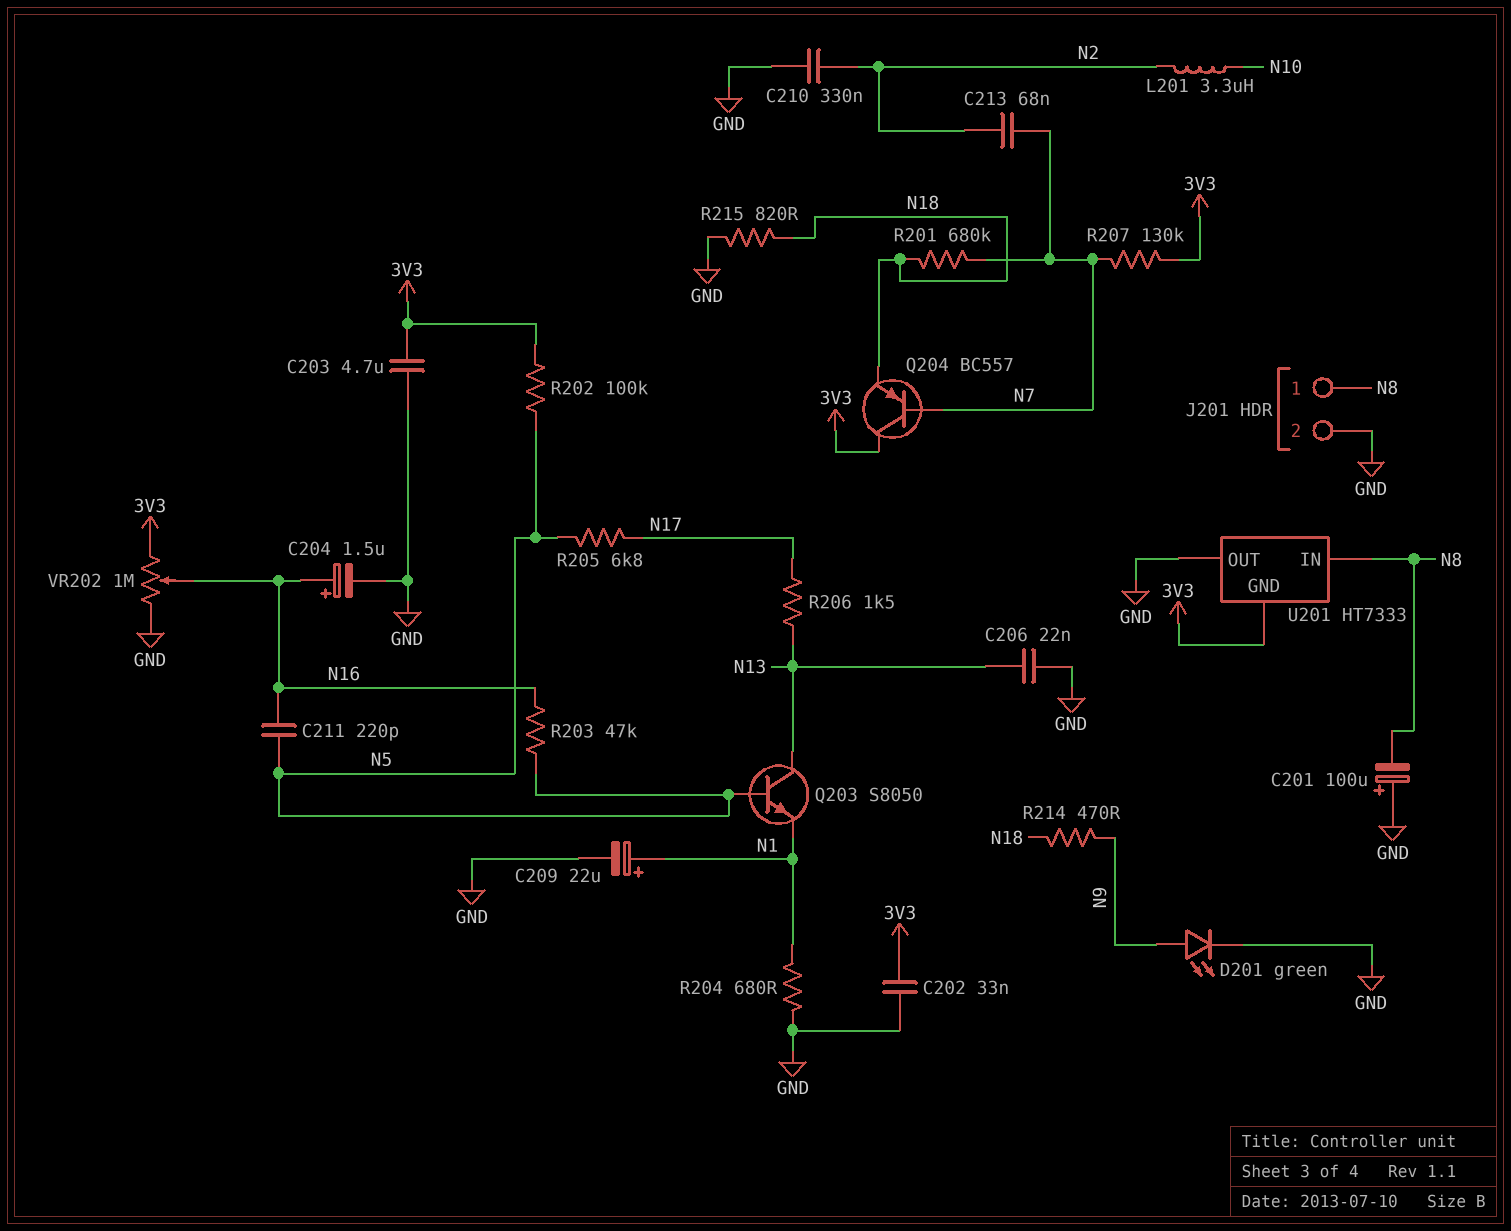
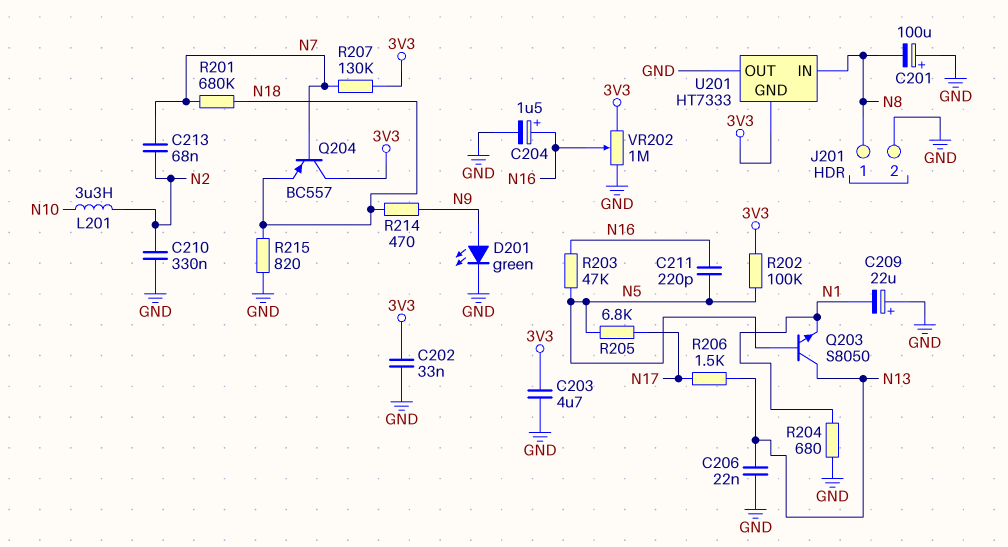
C209: 22uF (plus N1, minus GND) -> 22uF (plus GND, minus N1)

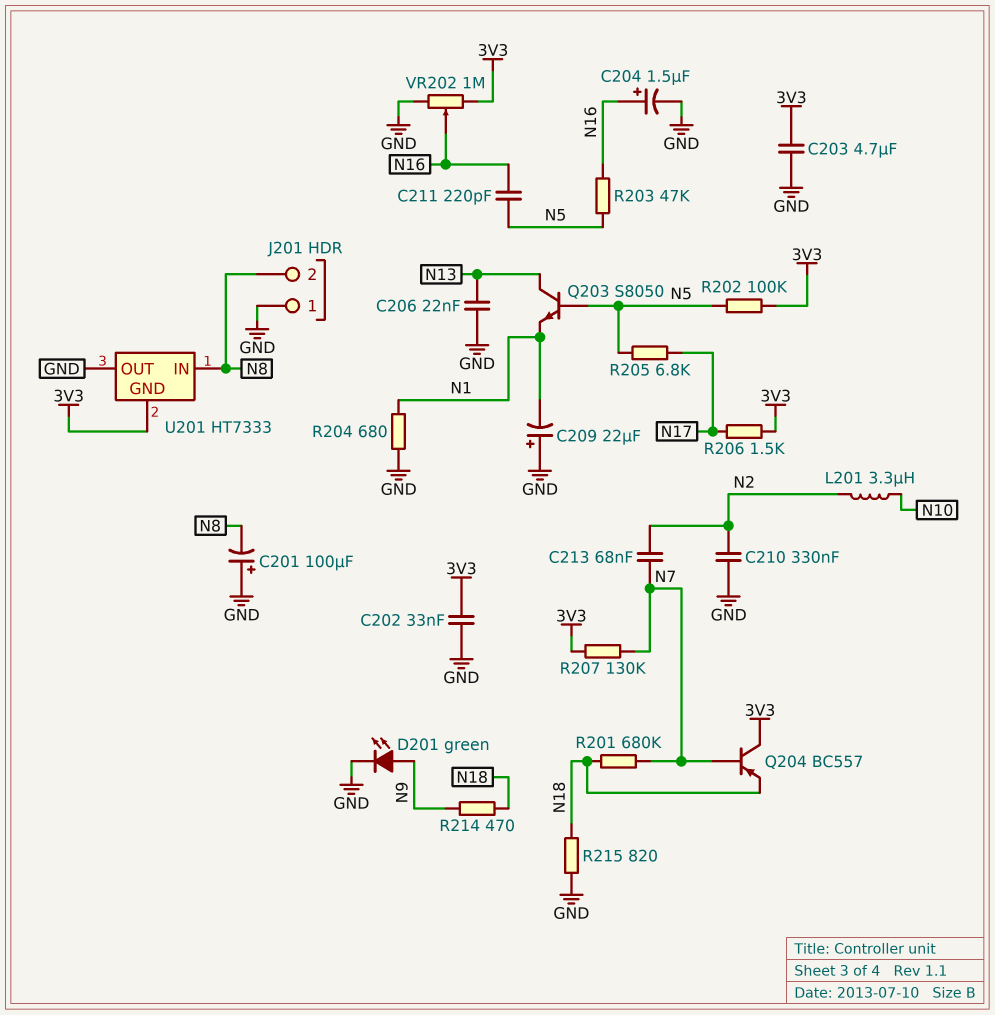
J201 pin 1: N8 -> GND
J201 pin 2: GND -> N8
R206: 1.5k (N13, N17) -> 1.5k (3V3, N17)

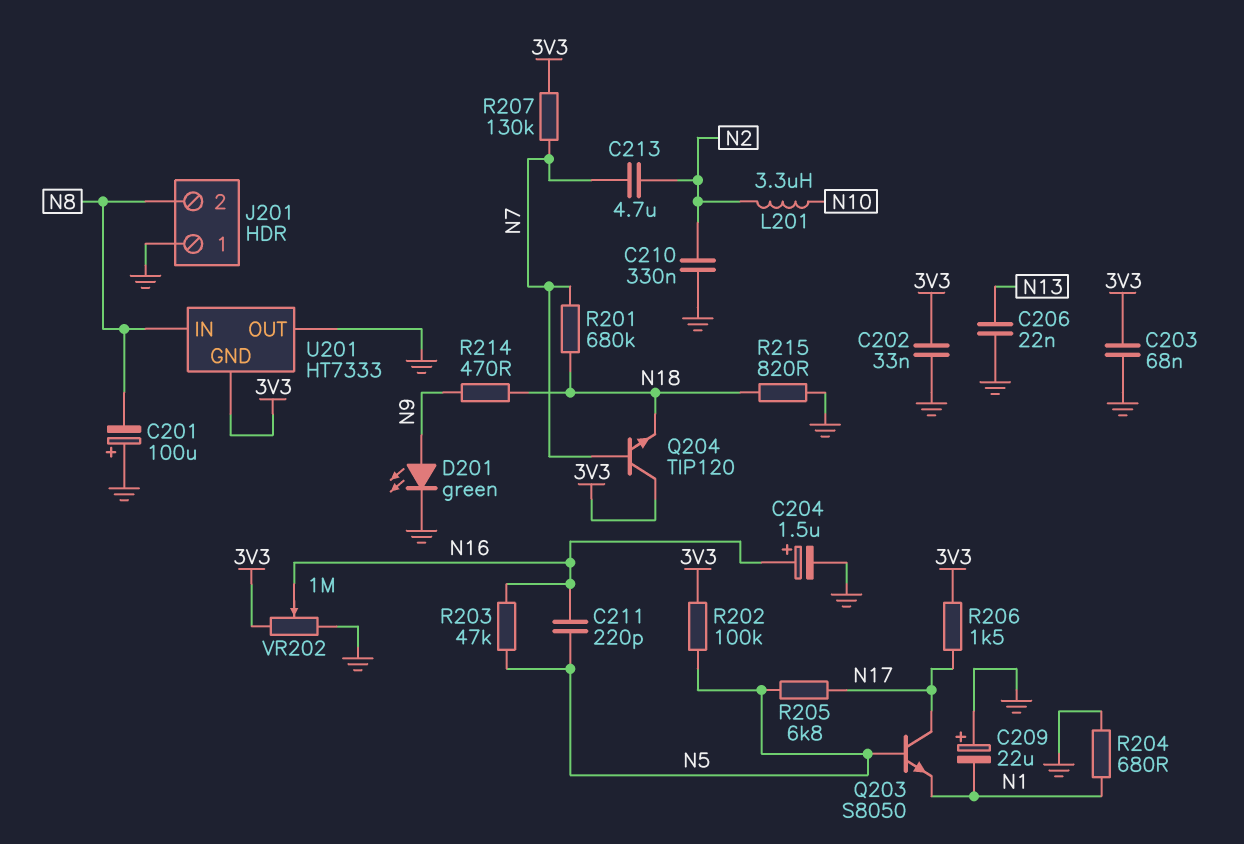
C203: 4.7uF (3V3, GND) -> 68nF (3V3, GND)
C213: 68nF (N2, N7) -> 4.7uF (N2, N7)
Q203: NPN S8050 (B N5, C N13, E N1) -> NPN S8050 (B N5, C N17, E N1)
Q204: PNP BC557 (B N7, C 3V3, E N18) -> NPN TIP120 (B N7, C 3V3, E N18)

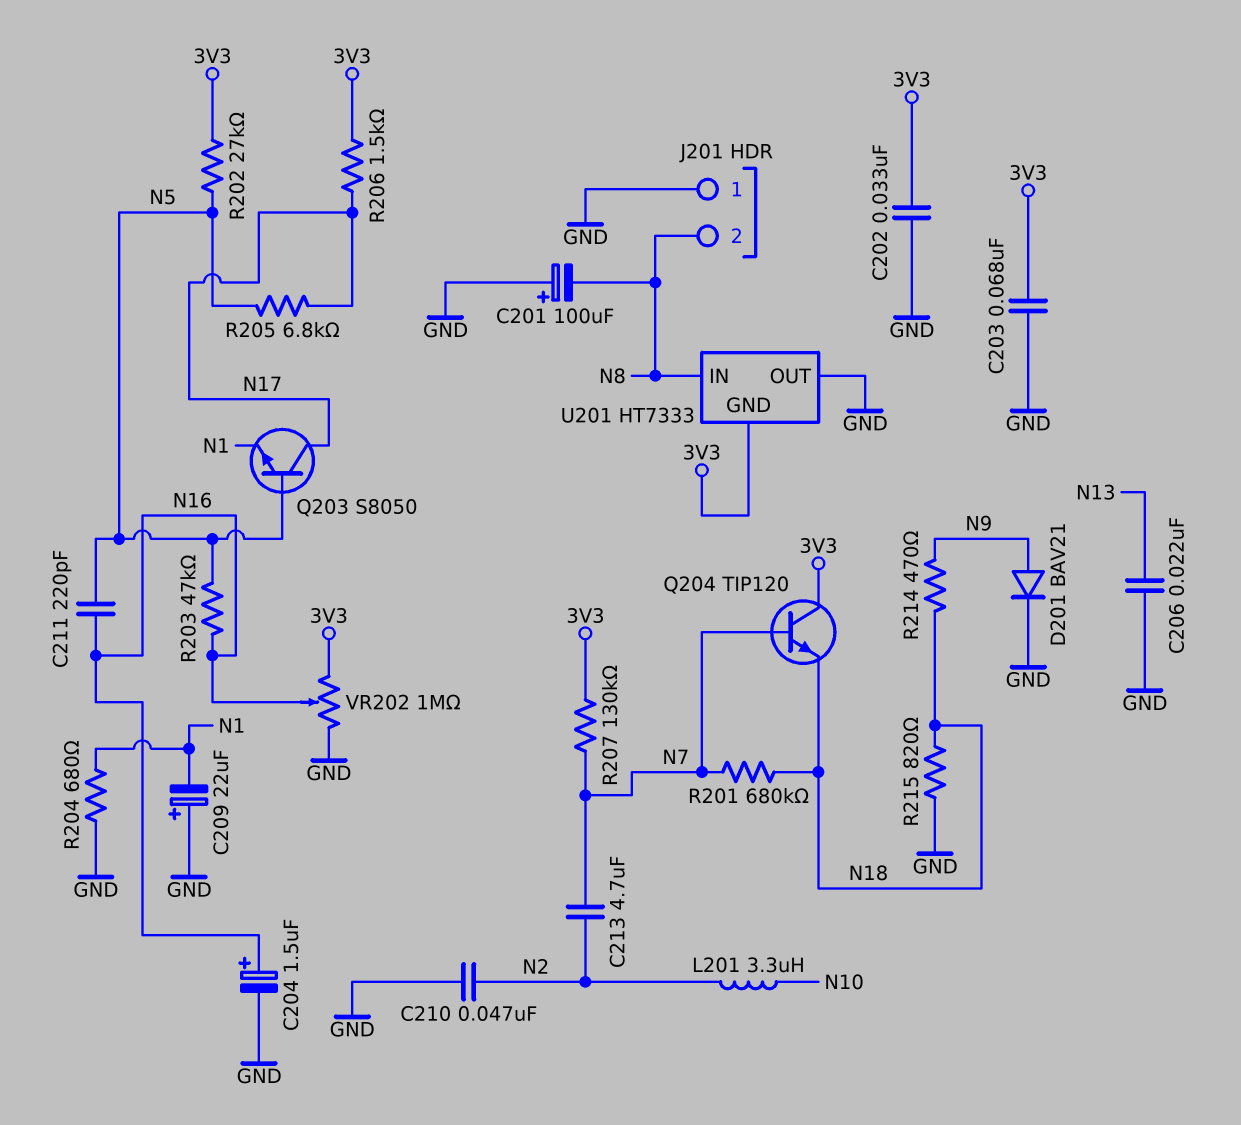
C210: 330nF (GND, N2) -> 47nF (GND, N2)
D201: LED green (A N9, K GND) -> diode BAV21 (A N9, K GND)
R202: 100k (3V3, N5) -> 27k (3V3, N5)

